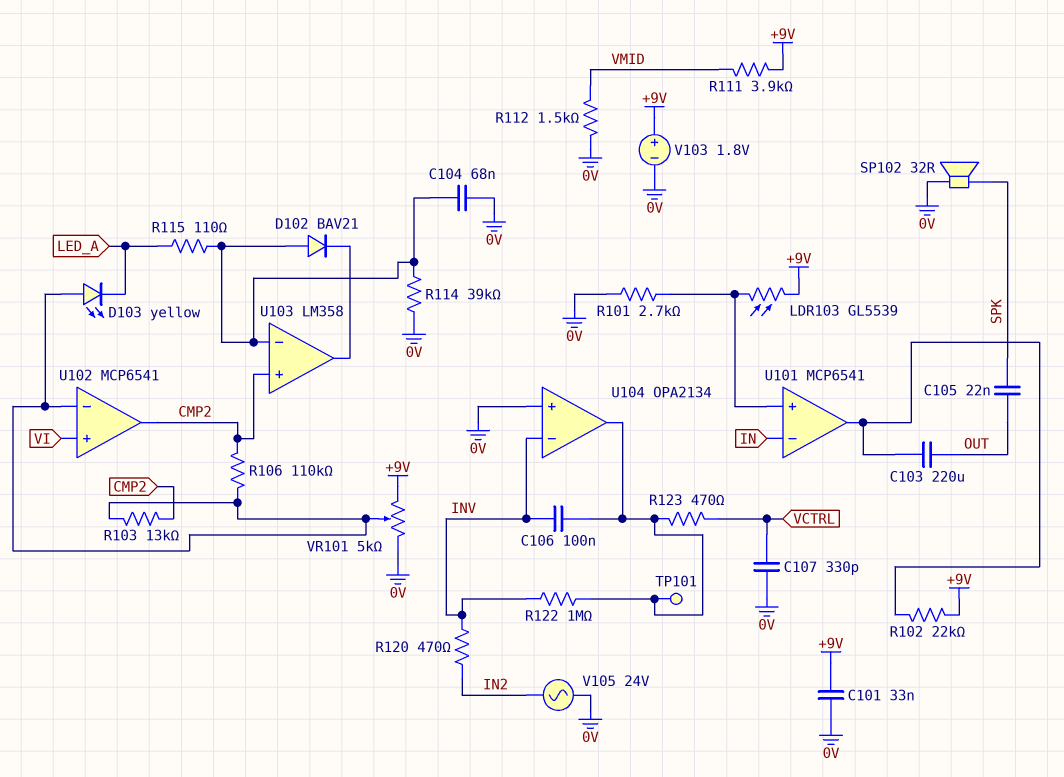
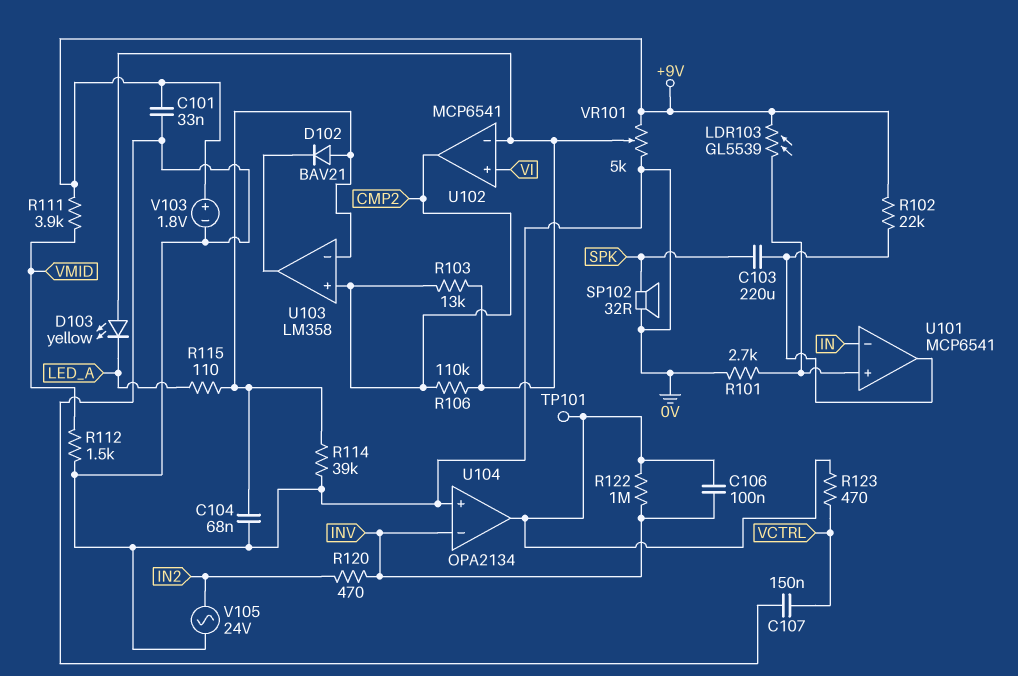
C103: 220uF (OUT, U101/out) -> 220uF (SPK, U101/out)
C105: 22nF (OUT, SPK) -> none
C107: 330pF (0V, VCTRL) -> 150nF (0V, VCTRL)

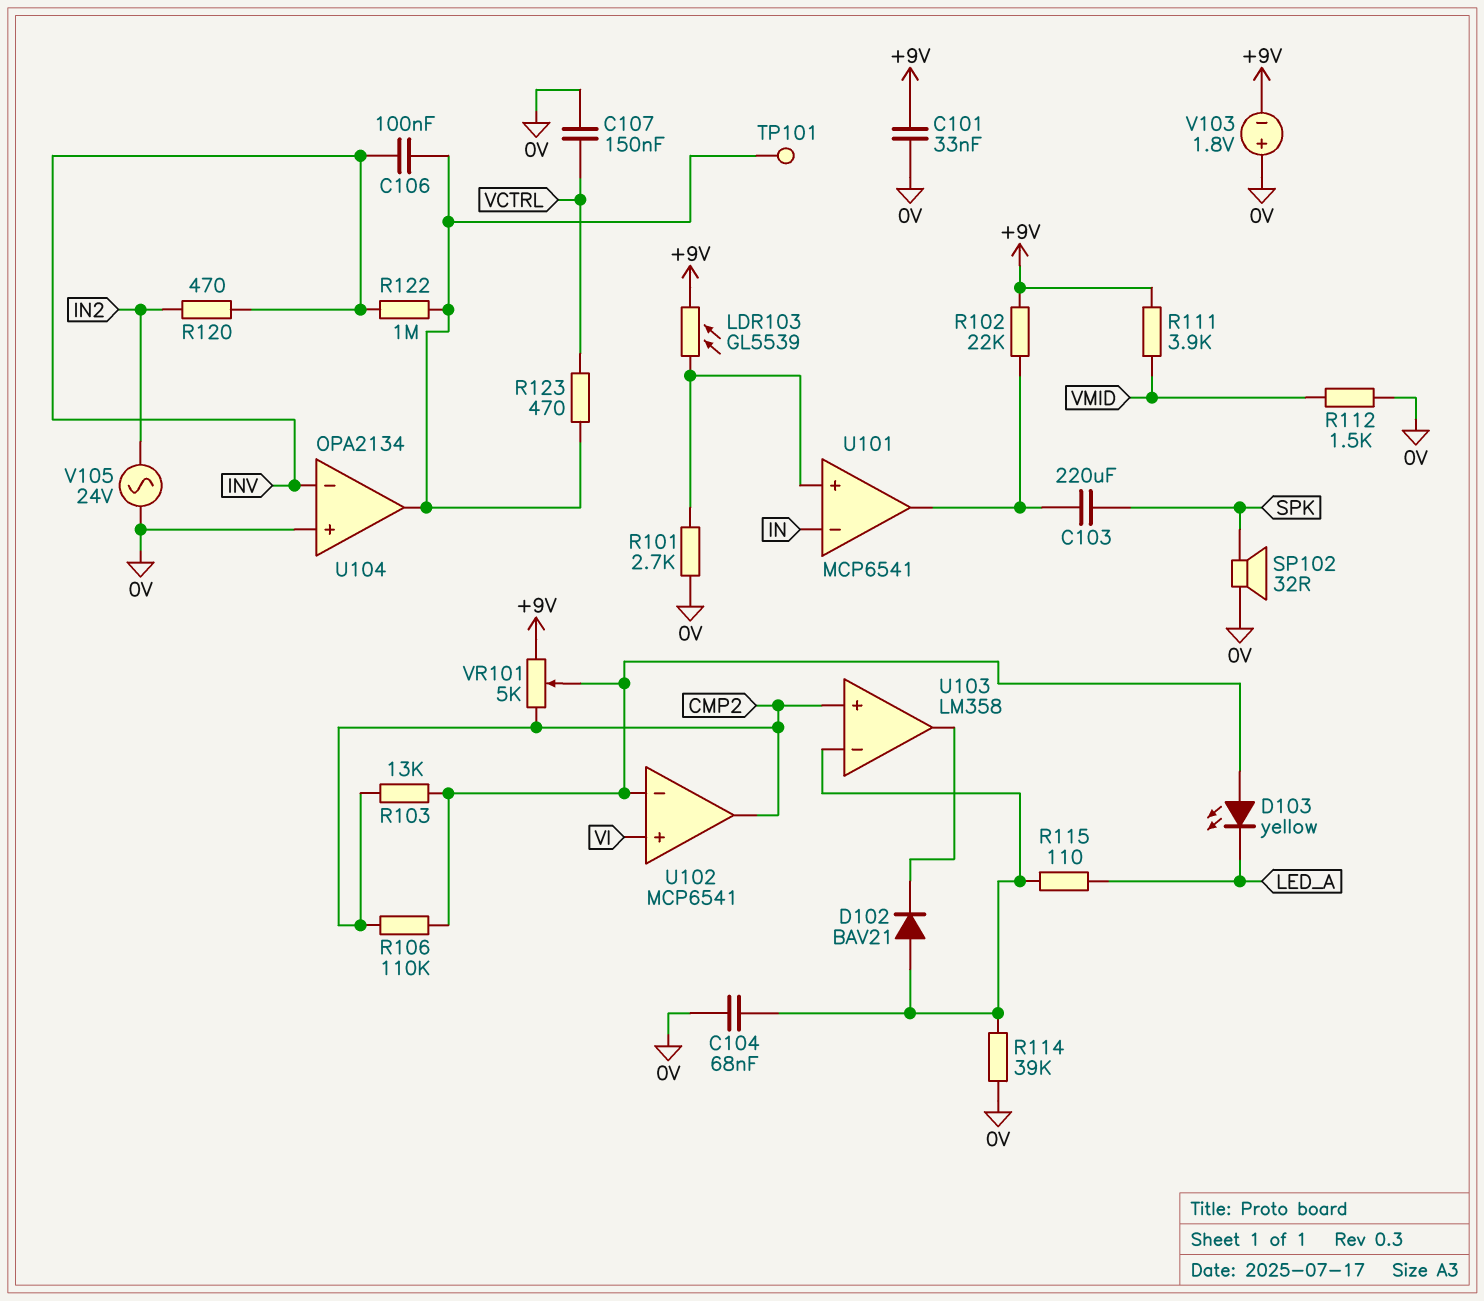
V103: 1.8V (plus +9V, minus 0V) -> 1.8V (plus 0V, minus +9V)
VR101: 5k (+9V, 0V, wiper U102/in-) -> 5k (+9V, CMP2, wiper U102/in-)

